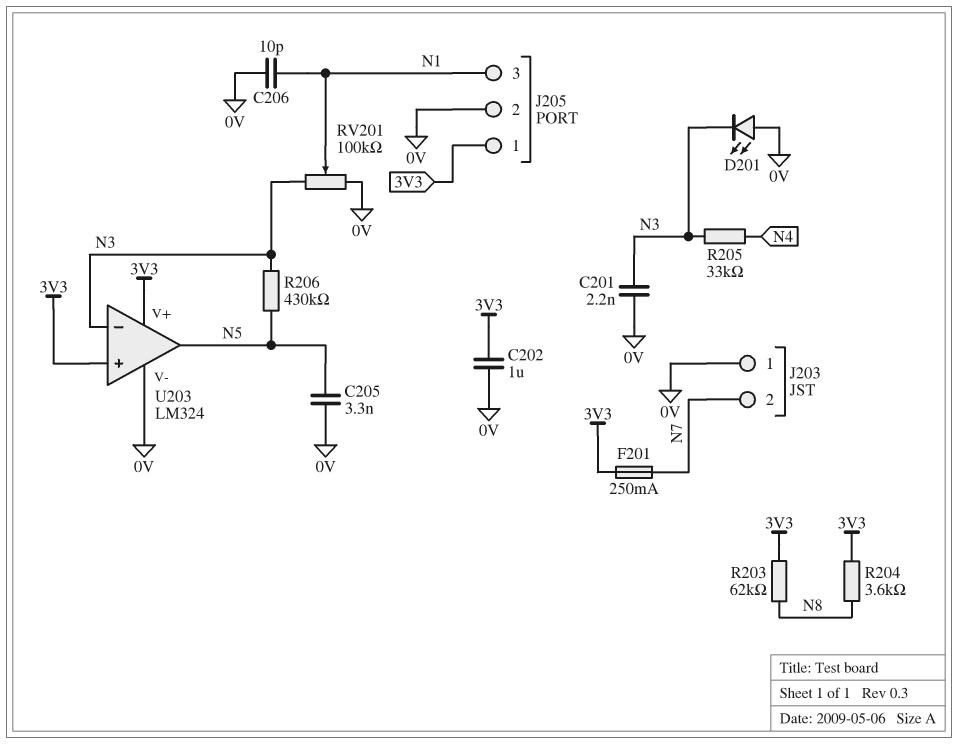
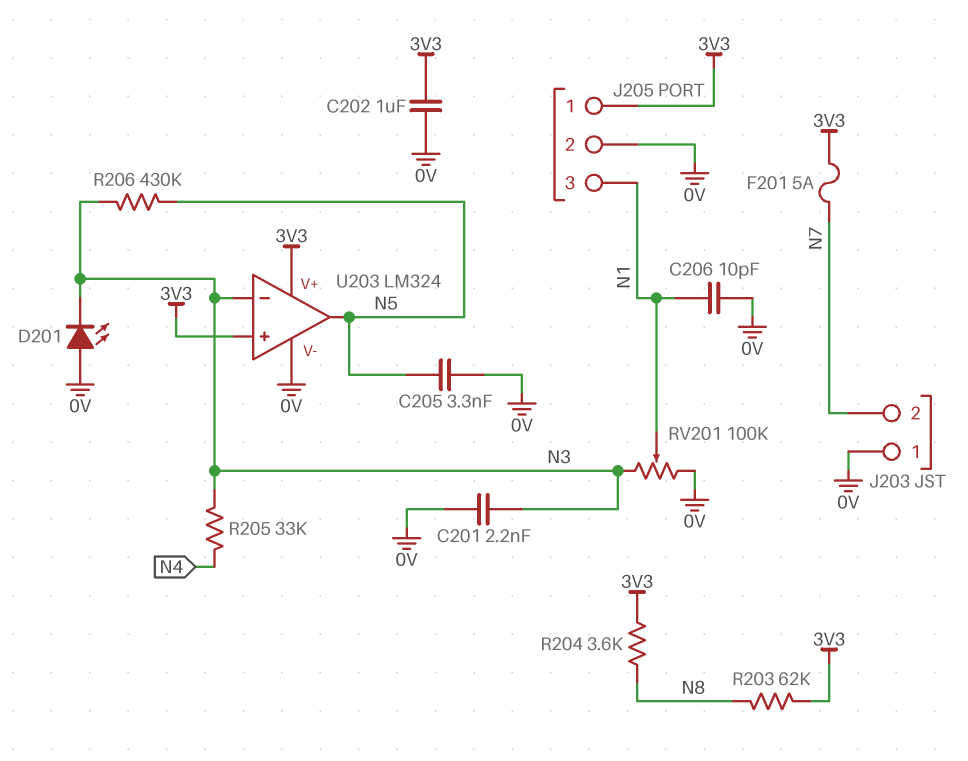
F201: 250mA (3V3, N7) -> 5A (3V3, N7)

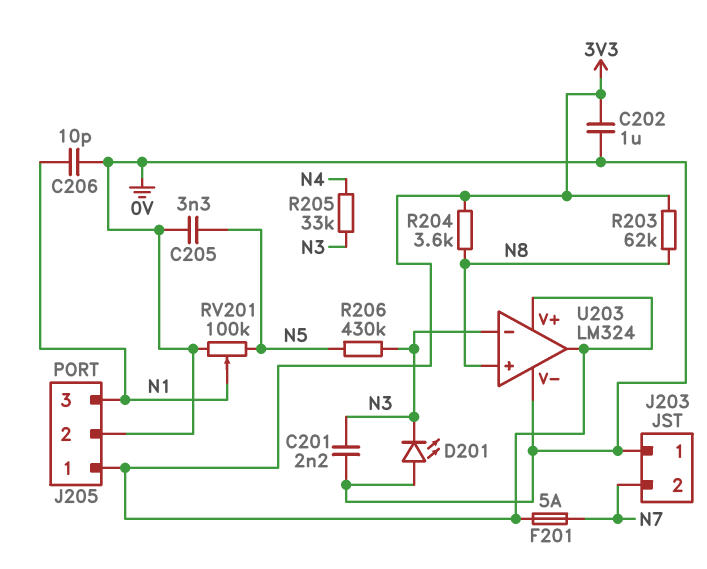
RV201: 100k (0V, N3, wiper N1) -> 100k (0V, N5, wiper N1)
U203 pin in+: 3V3 -> N8
U203 pin out: N5 -> 3V3

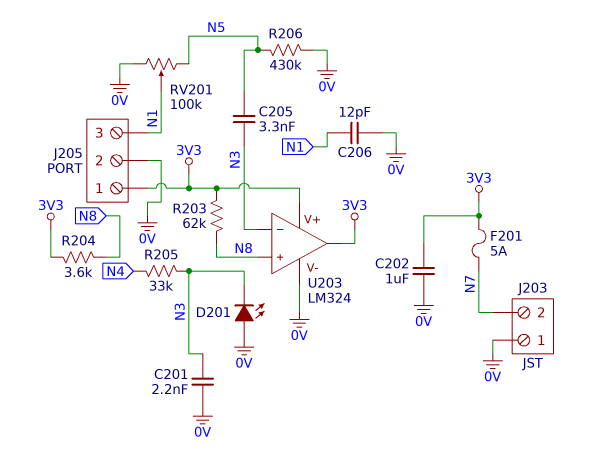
C205: 3.3nF (0V, N5) -> 3.3nF (N3, N5)
C206: 10pF (0V, N1) -> 12pF (0V, N1)
R206: 430k (N3, N5) -> 430k (0V, N5)

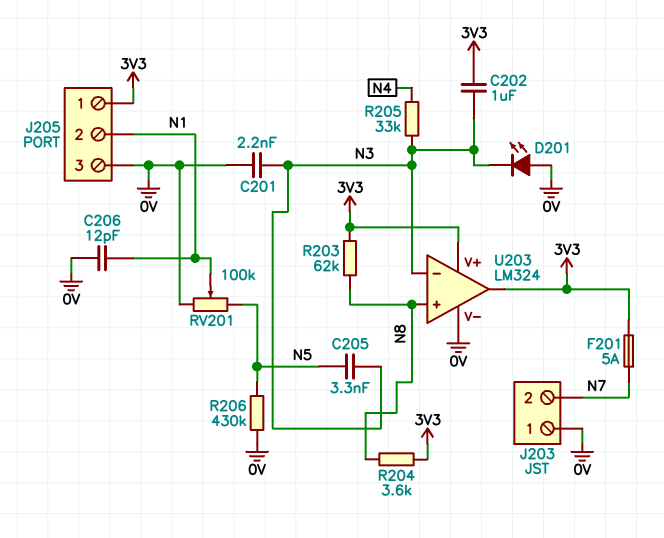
C202: 1uF (0V, 3V3) -> 1uF (3V3, N3)
J205 pin 2: 0V -> N1
J205 pin 3: N1 -> 0V

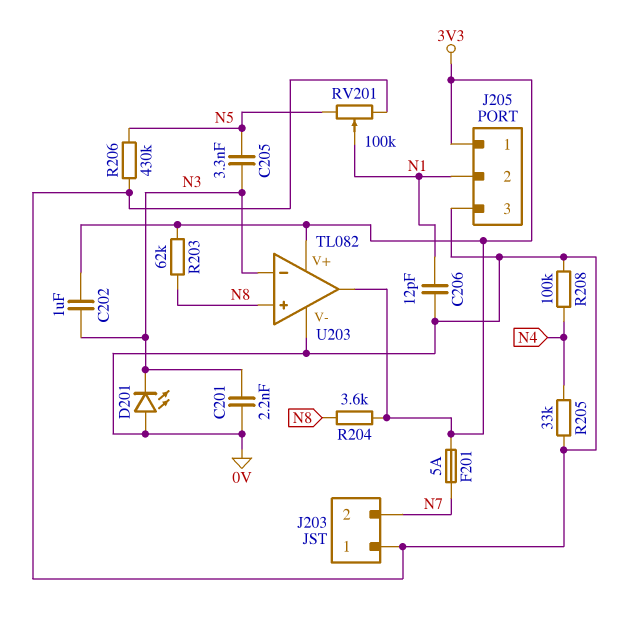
R205: 33k (N3, N4) -> 33k (0V, N4)
R208: none -> 100k (0V, N4)
U203: LM324 -> TL082

